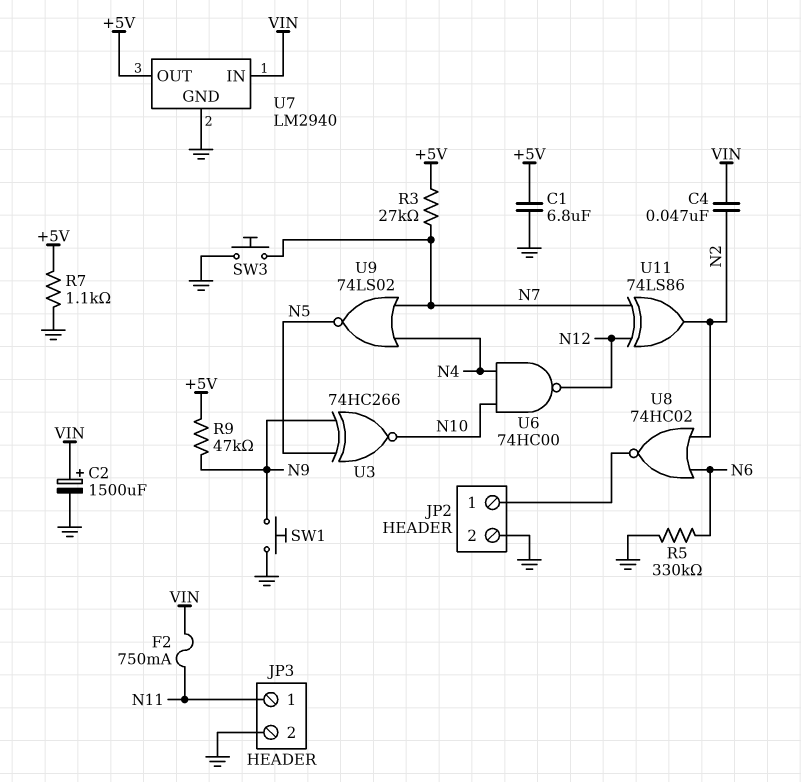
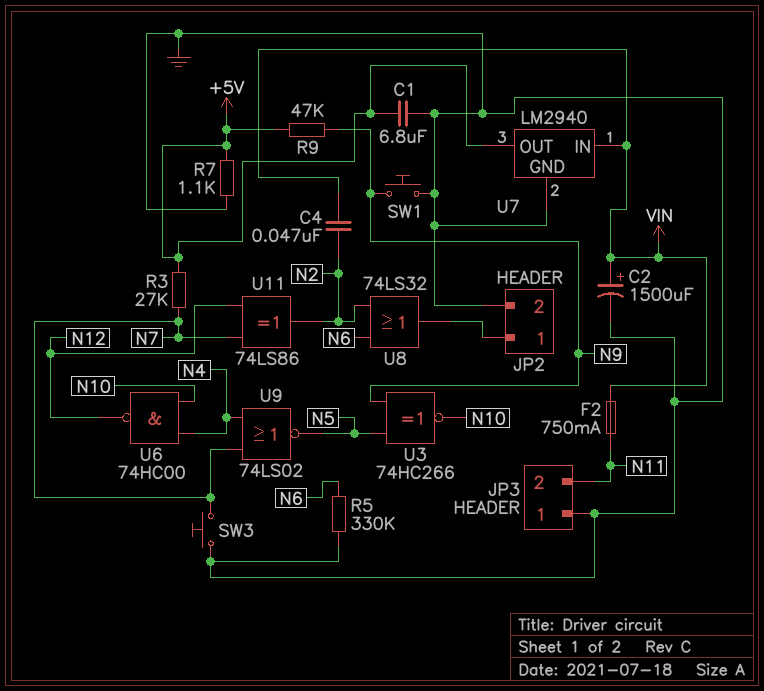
JP3 pin 1: N11 -> GND
JP3 pin 2: GND -> N11
U8: NOR 74HC02 (in N2, in N6, out JP2/1) -> OR 74LS32 (in N2, in N6, out JP2/1)

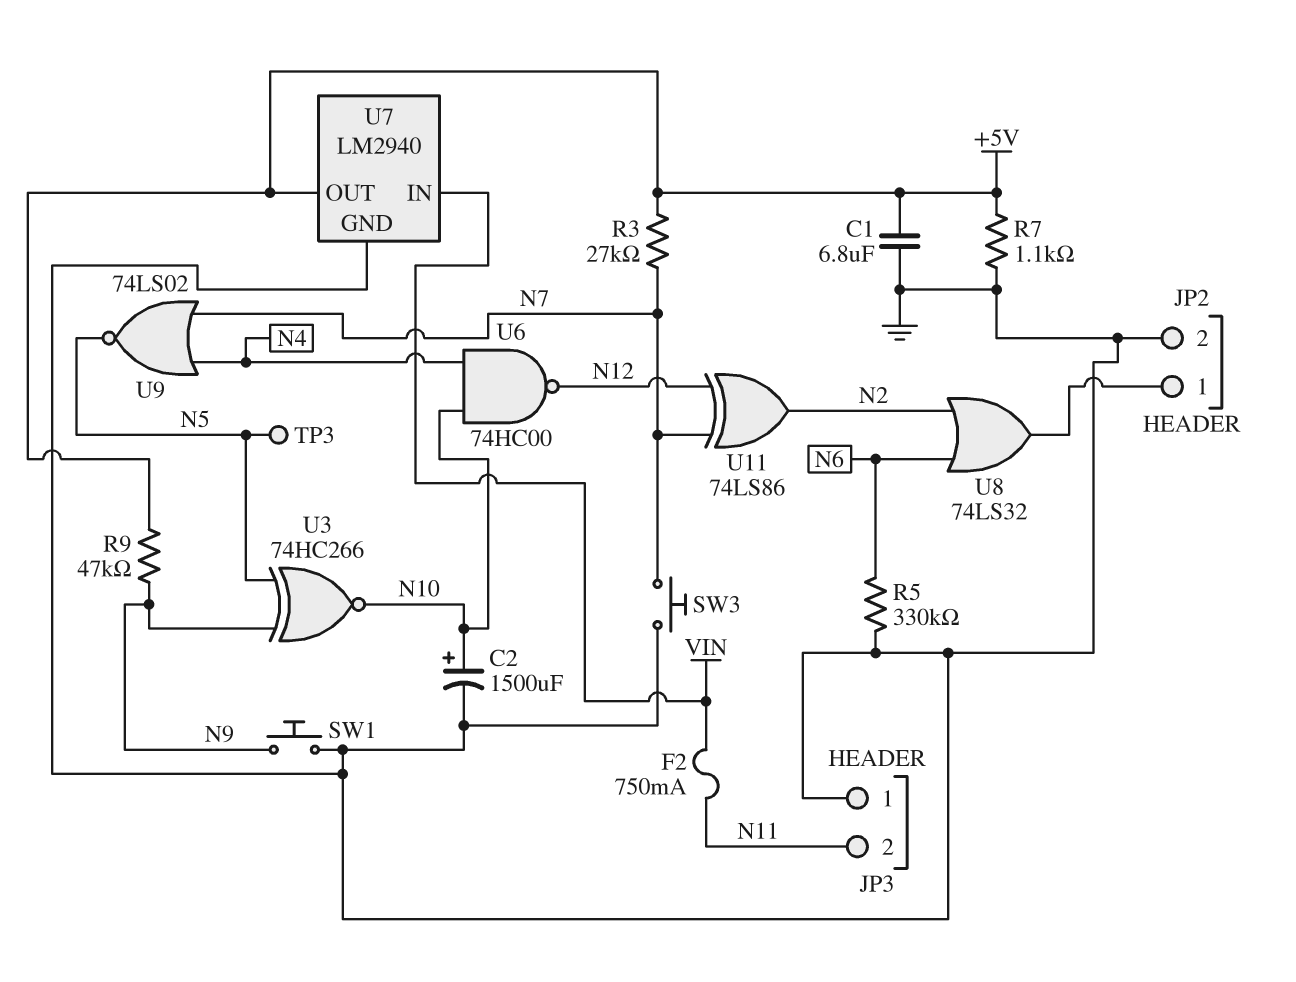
C2: 1500uF (plus VIN, minus GND) -> 1500uF (plus N10, minus GND)
C4: 47nF (N2, VIN) -> none
TP3: none -> test point (N5)

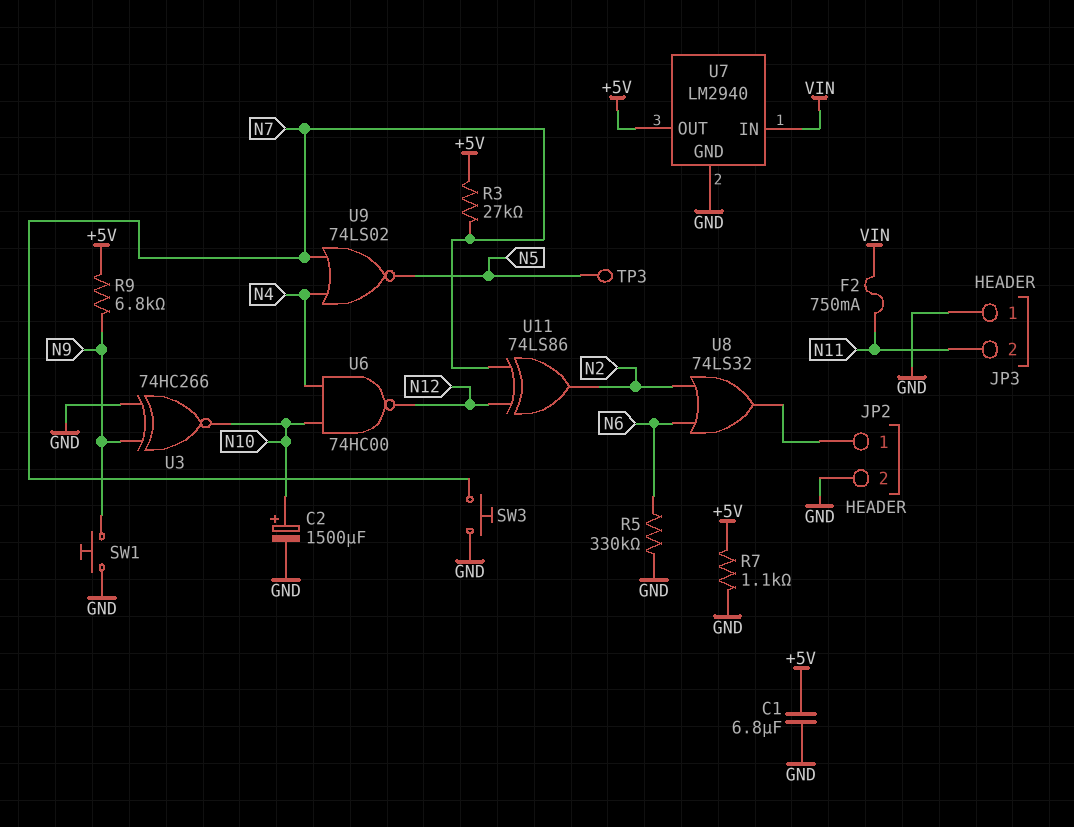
R9: 47k (+5V, N9) -> 6.8k (+5V, N9)
U3: XNOR 74HC266 (in N5, in N9, out N10) -> XNOR 74HC266 (in GND, in N9, out N10)

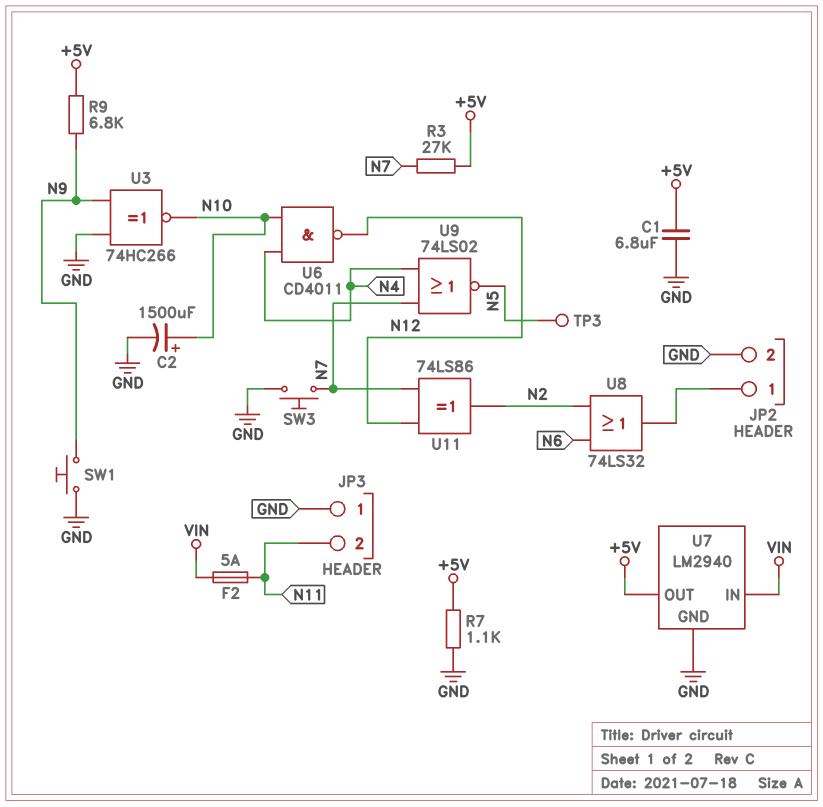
F2: 750mA (N11, VIN) -> 5A (N11, VIN)
R5: 330k (GND, N6) -> none
U6: NAND 74HC00 (in N4, in N10, out N12) -> NAND CD4011 (in N4, in N10, out N12)

